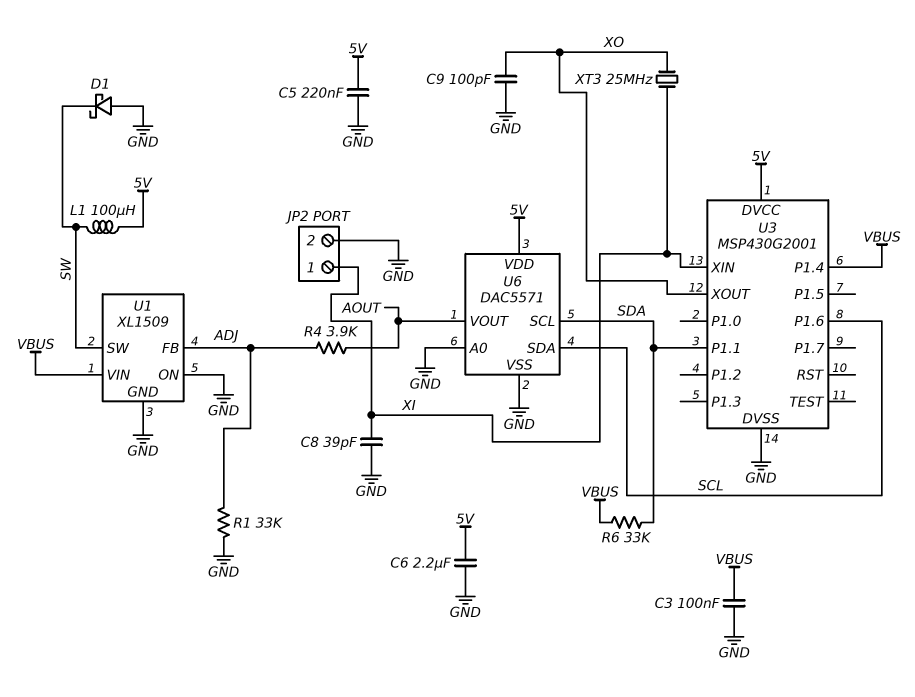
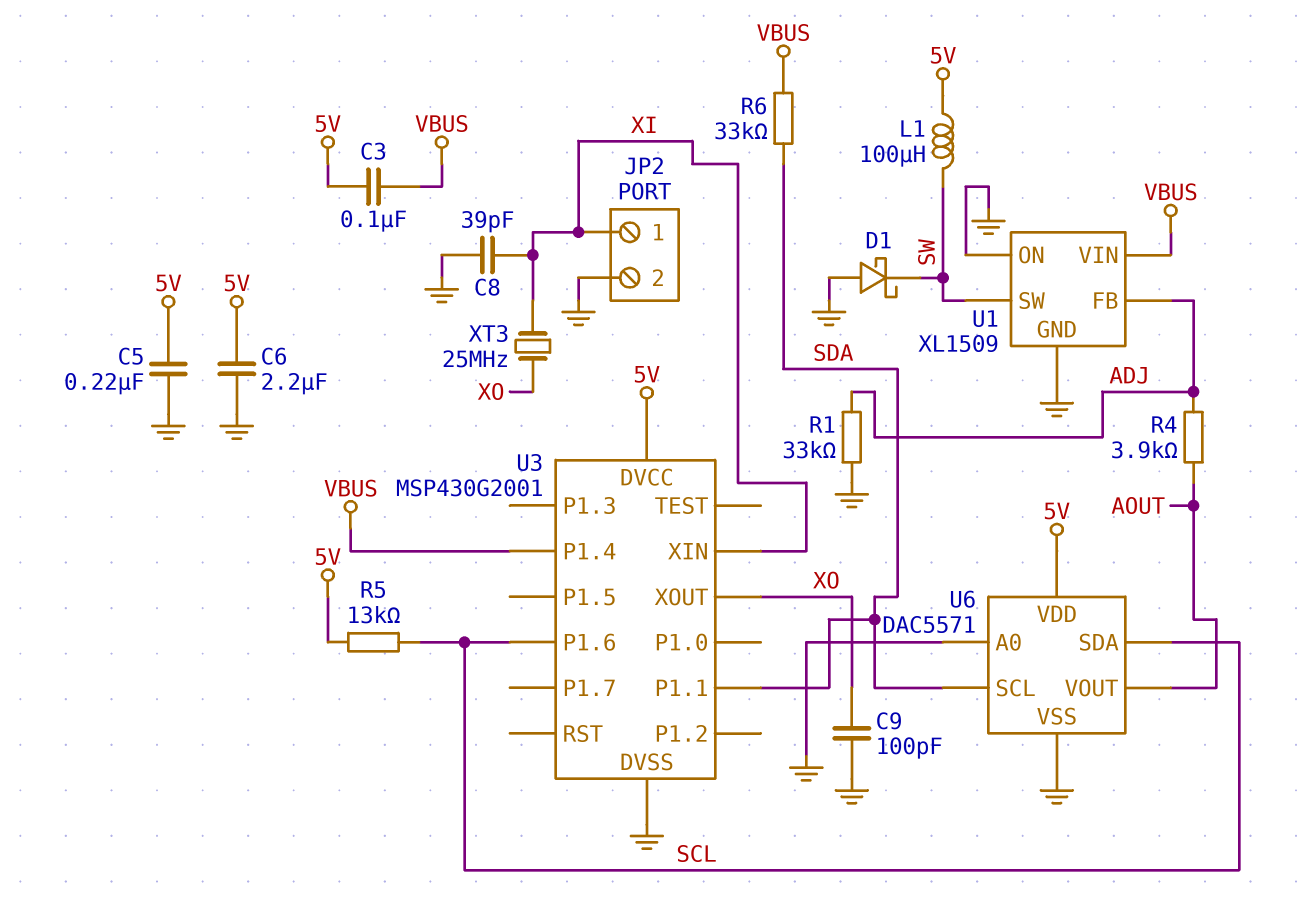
C3: 100nF (GND, VBUS) -> 100nF (5V, VBUS)
R5: none -> 13k (5V, SCL)

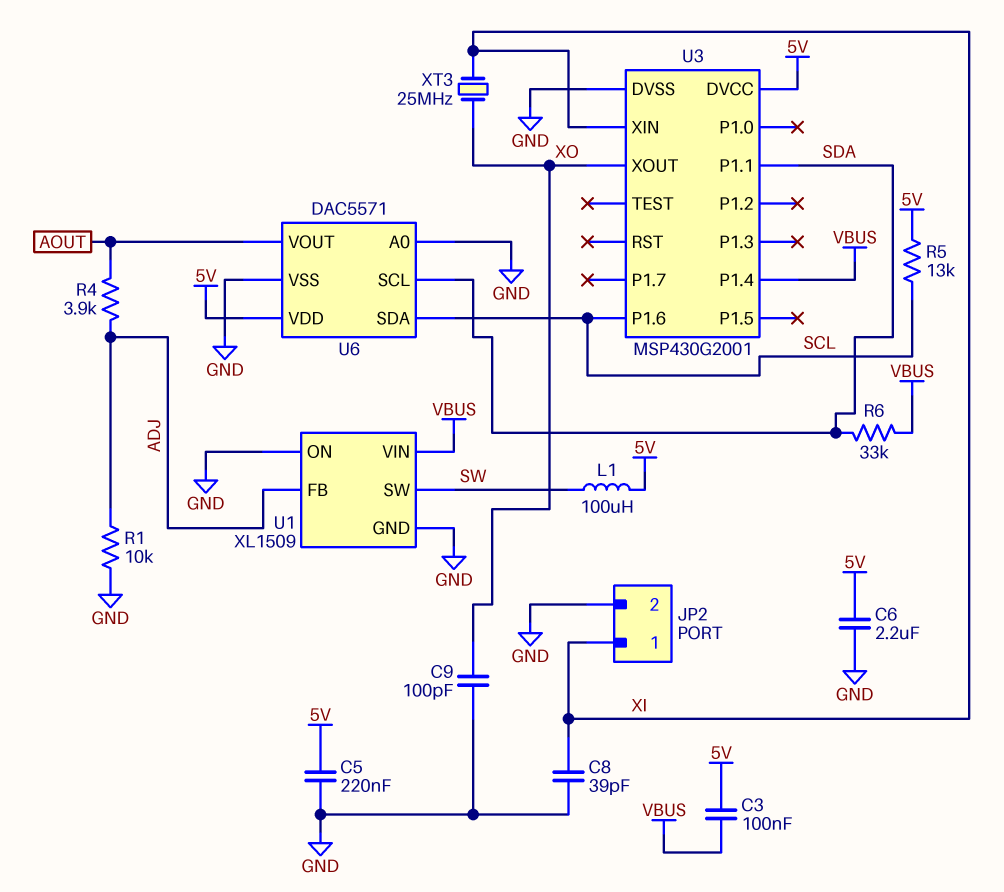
D1: schottky (A GND, K SW) -> none
R1: 33k (ADJ, GND) -> 10k (ADJ, GND)

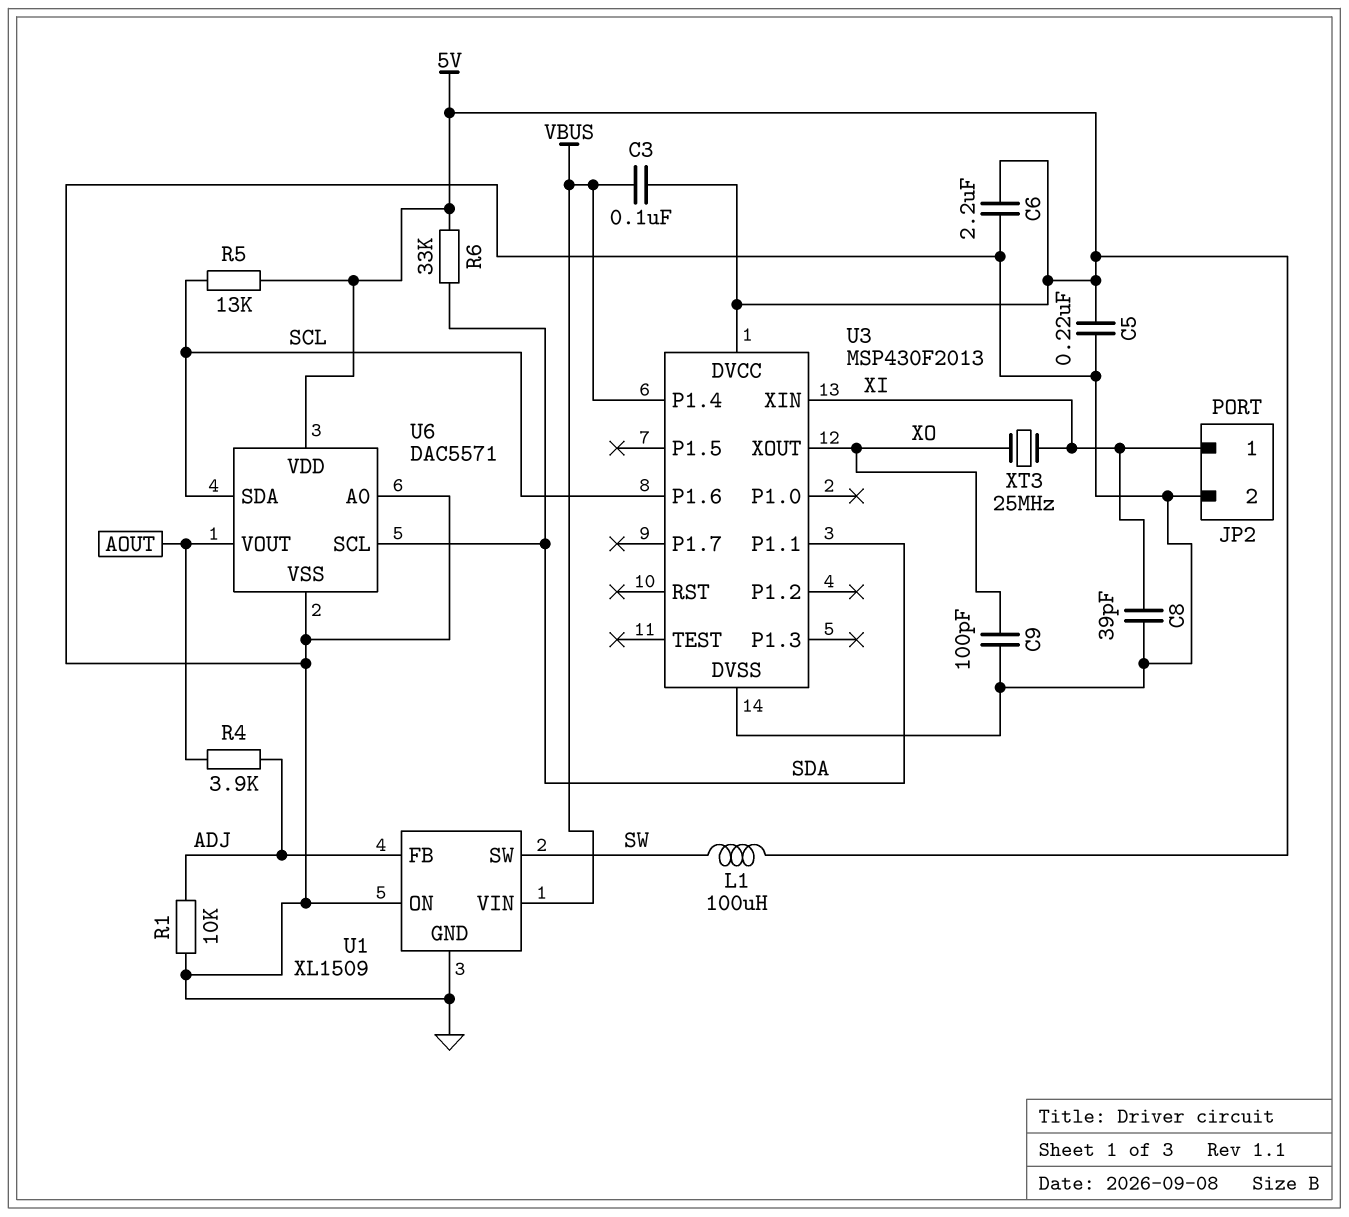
R6: 33k (SDA, VBUS) -> 33k (5V, SDA)
U3: MSP430G2001 -> MSP430F2013

